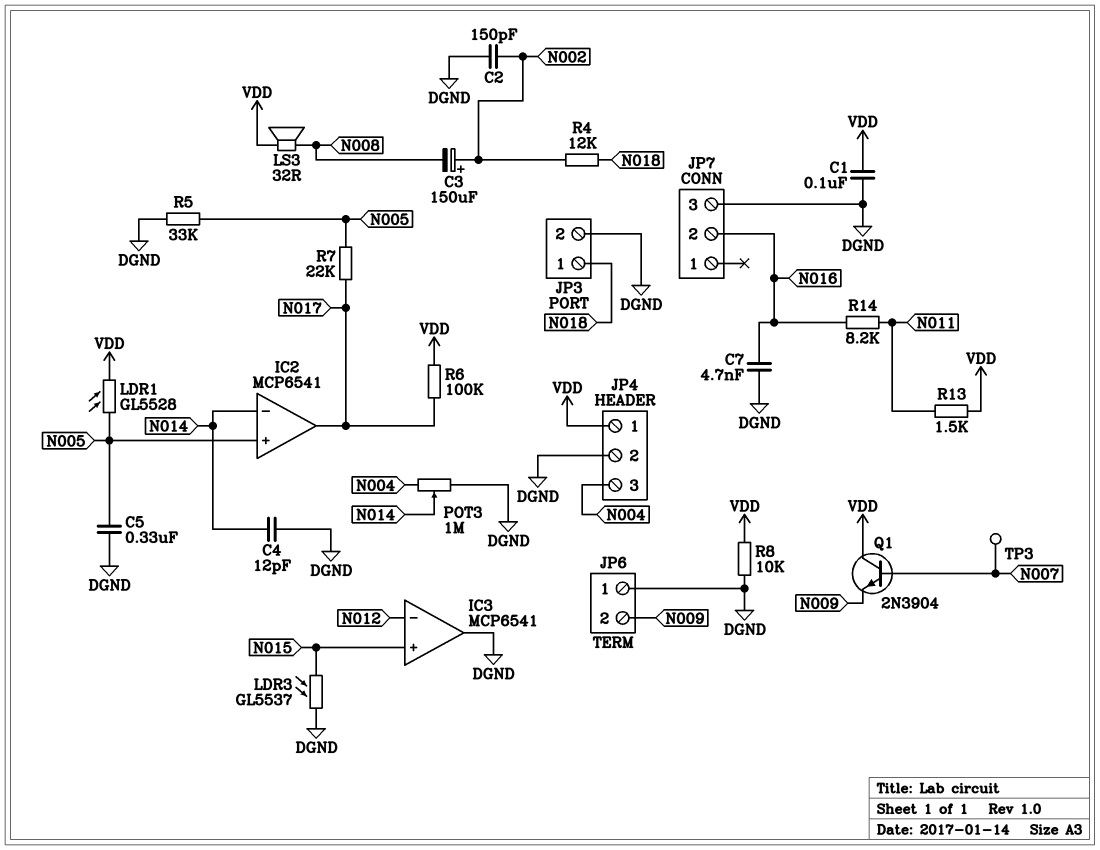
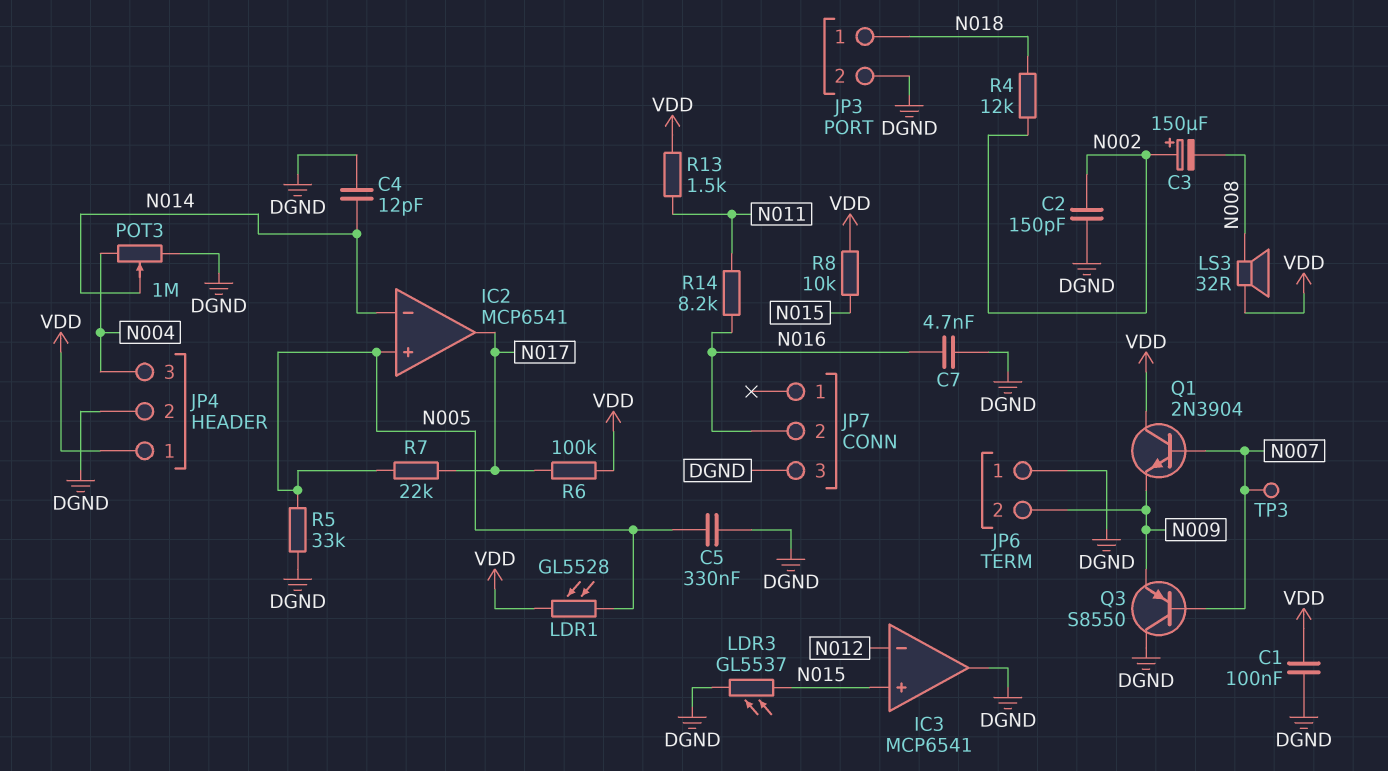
Q3: none -> PNP S8550 (B N007, C DGND, E N009)
R8: 10k (DGND, VDD) -> 10k (N015, VDD)

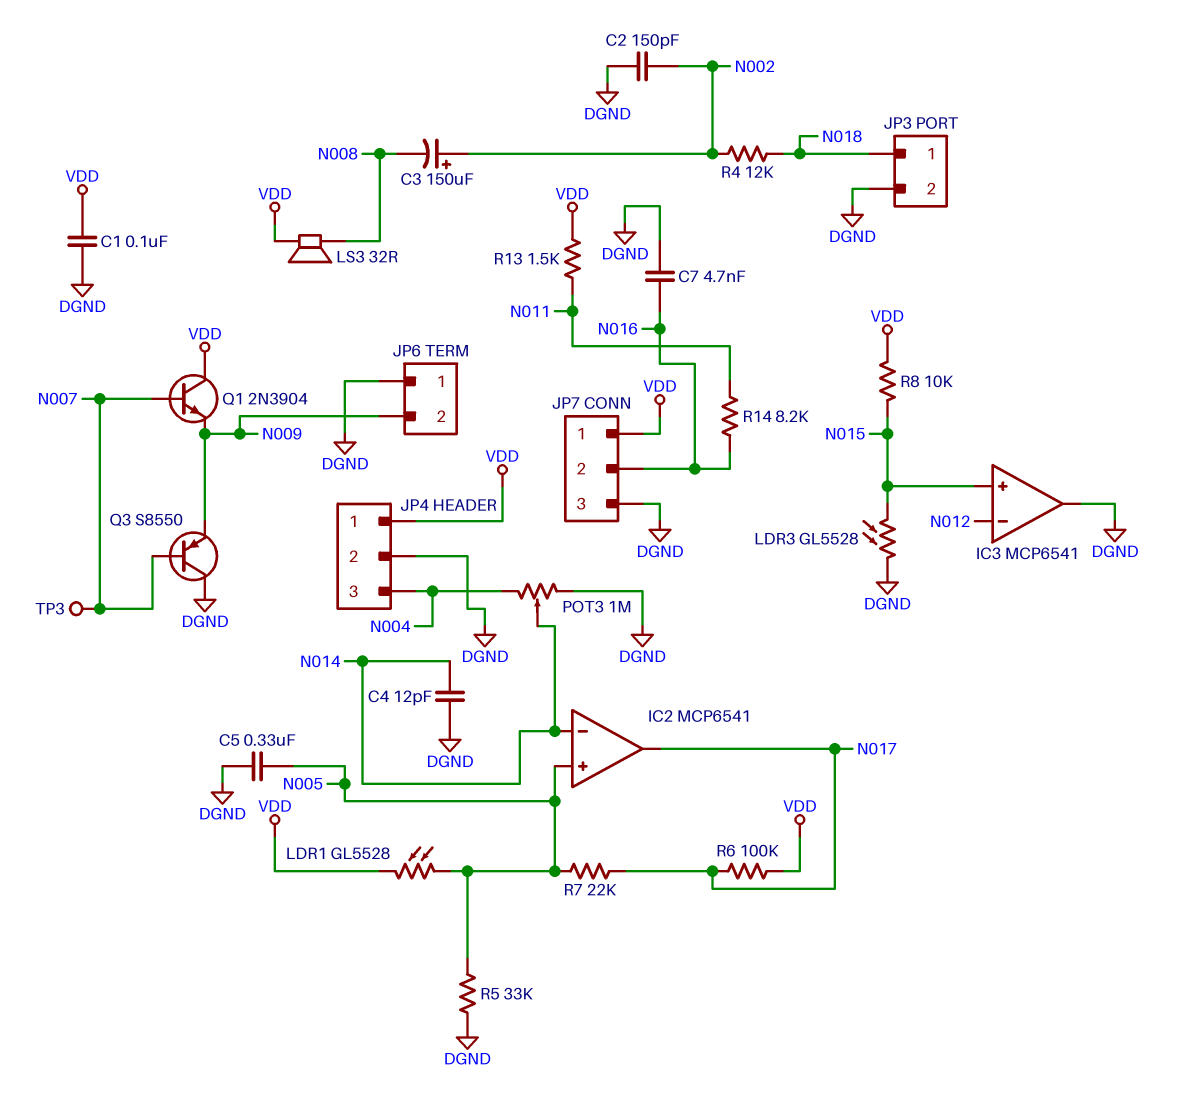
JP7 pin 1: none -> VDD
LDR3: GL5537 (DGND, N015) -> GL5528 (DGND, N015)

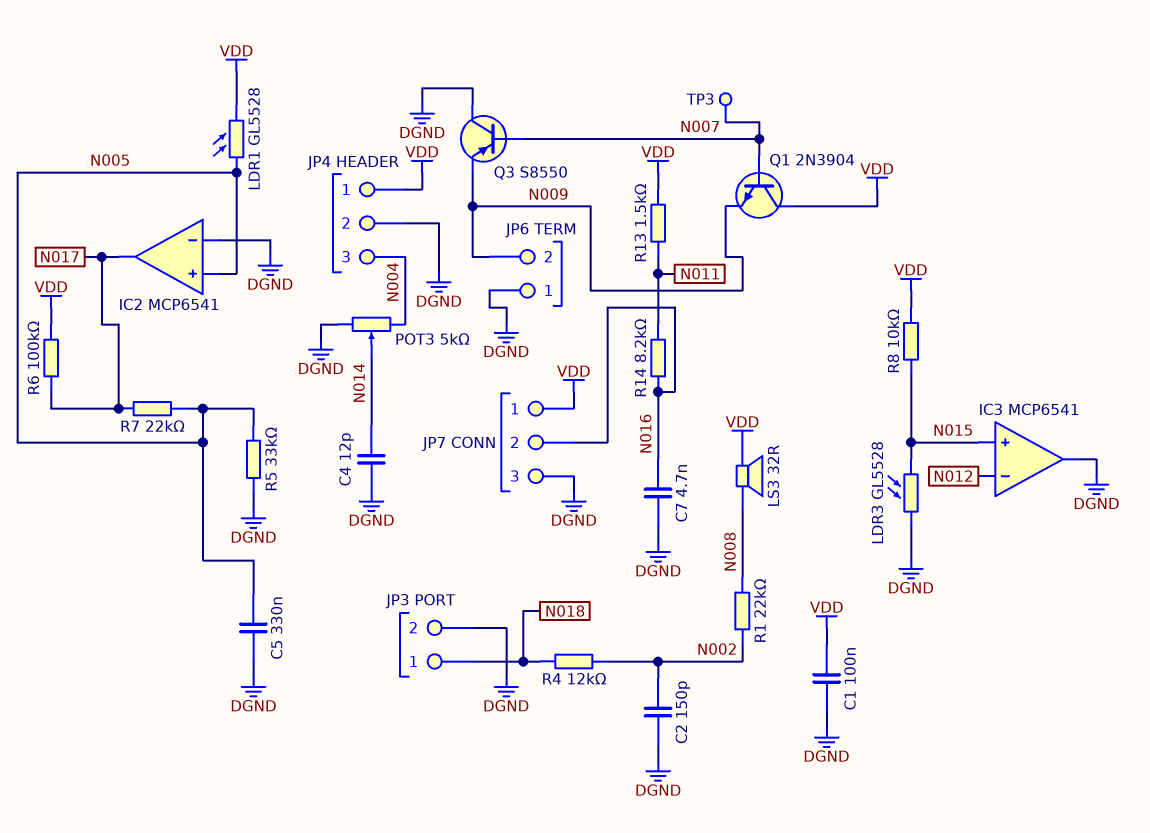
C3: 150uF (plus N002, minus N008) -> none
IC2 pin in-: N014 -> DGND
POT3: 1M (DGND, N004, wiper N014) -> 5k (DGND, N004, wiper N014)
R1: none -> 22k (N002, N008)

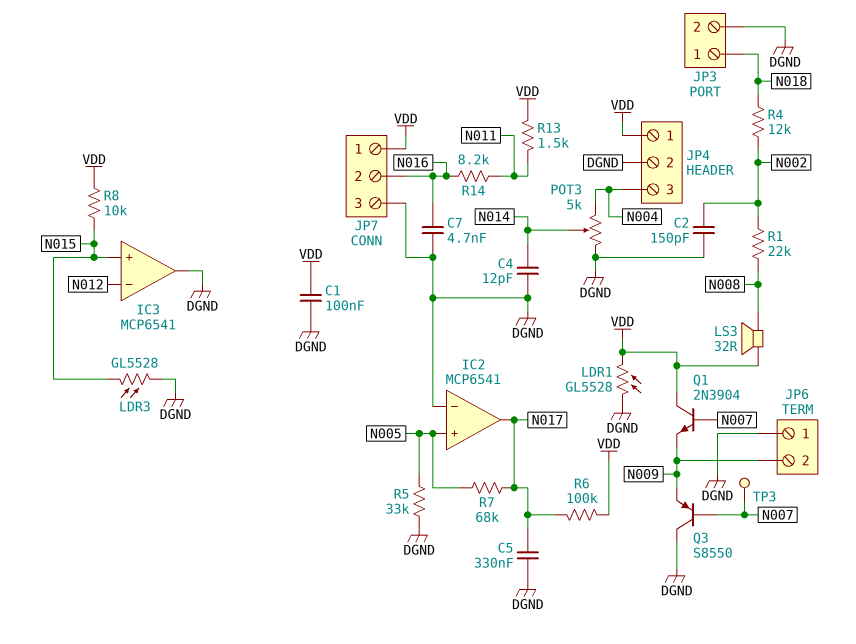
C5: 330nF (DGND, N005) -> 330nF (DGND, N017)
LDR1: GL5528 (N005, VDD) -> GL5528 (DGND, VDD)
R7: 22k (N005, N017) -> 68k (N005, N017)

